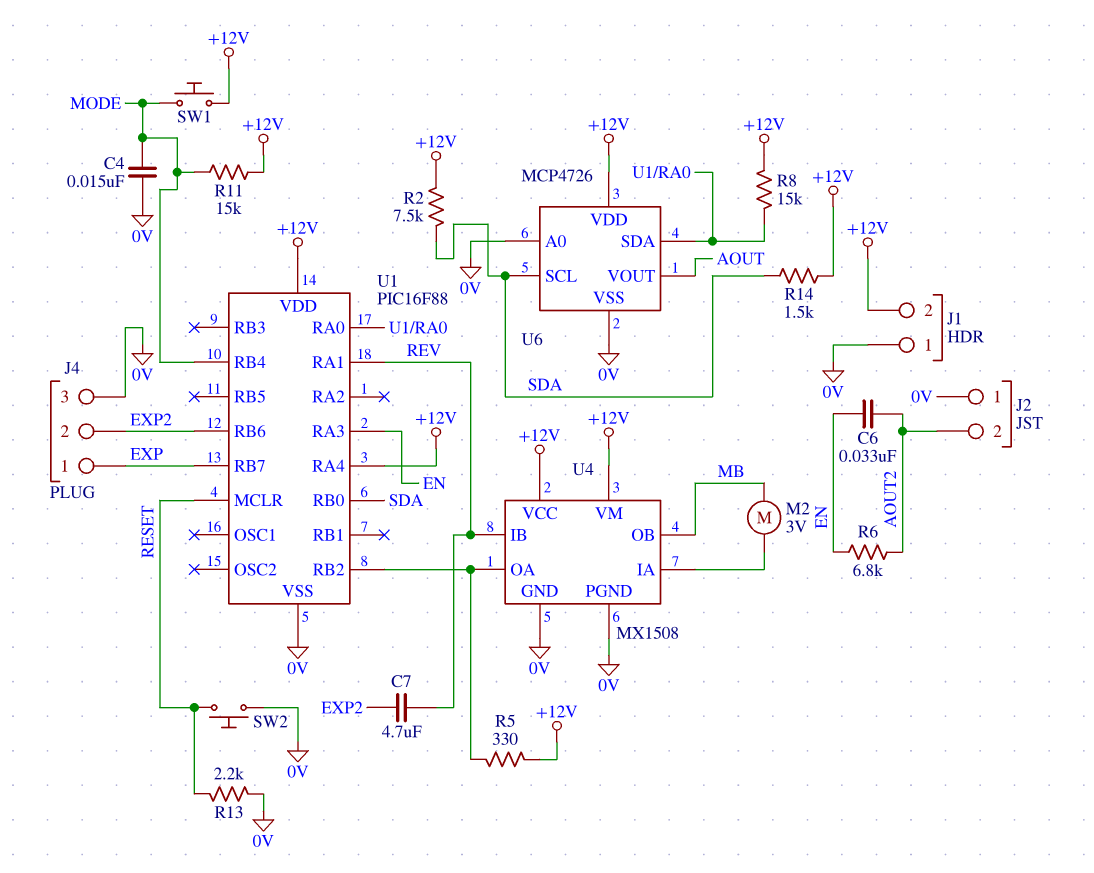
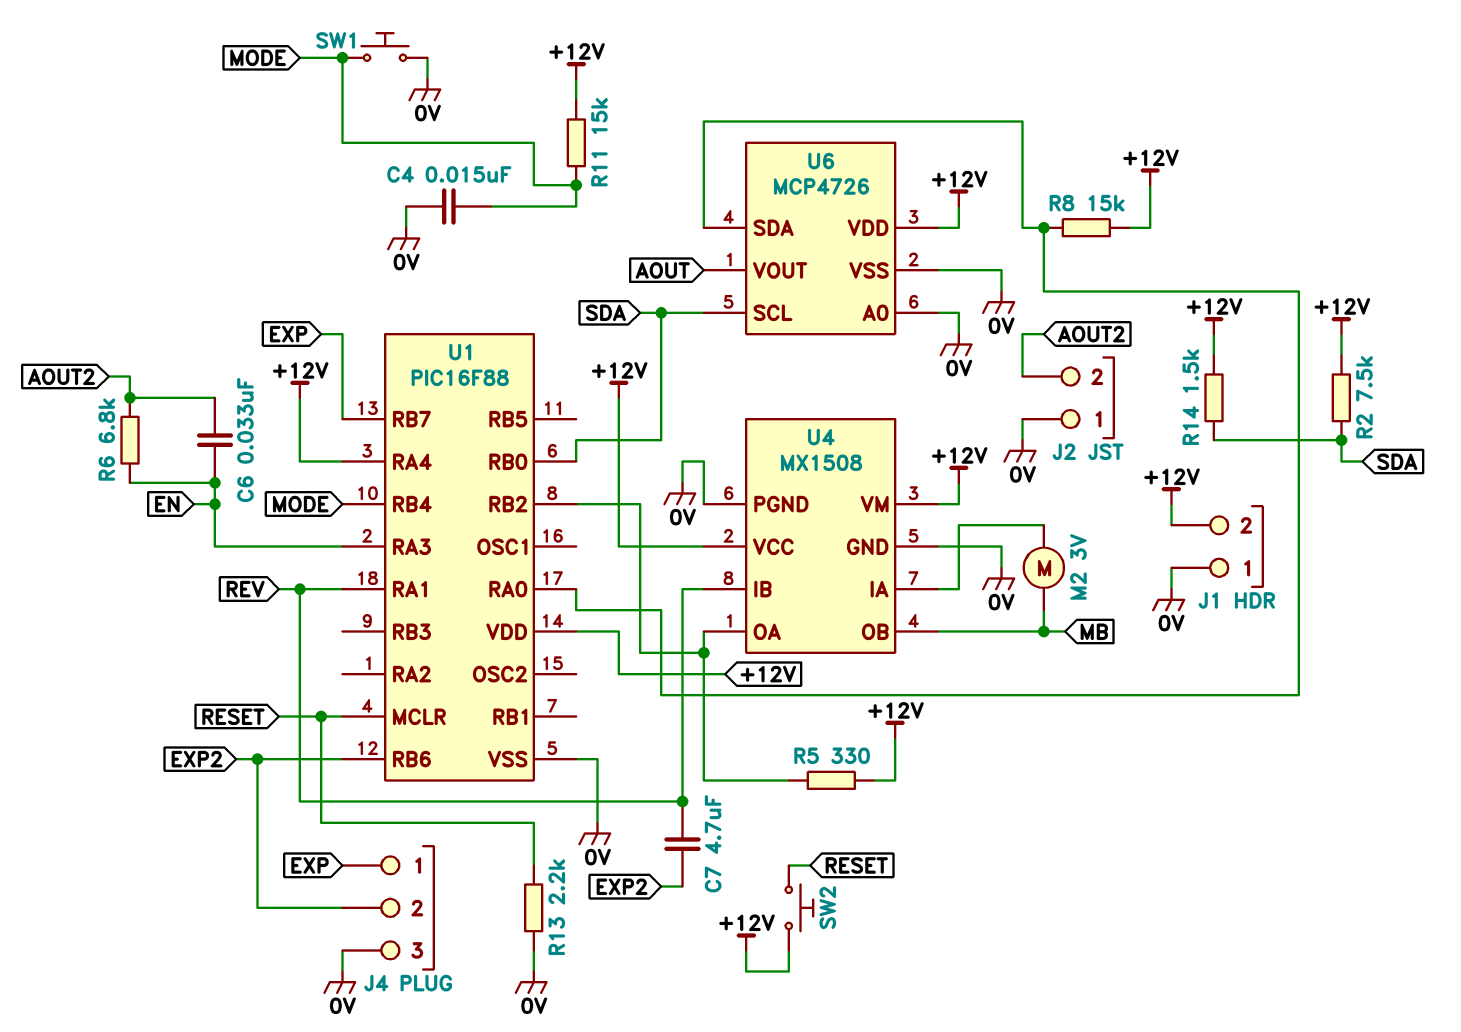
SW1: button (+12V, MODE) -> button (0V, MODE)
SW2: button (0V, RESET) -> button (+12V, RESET)

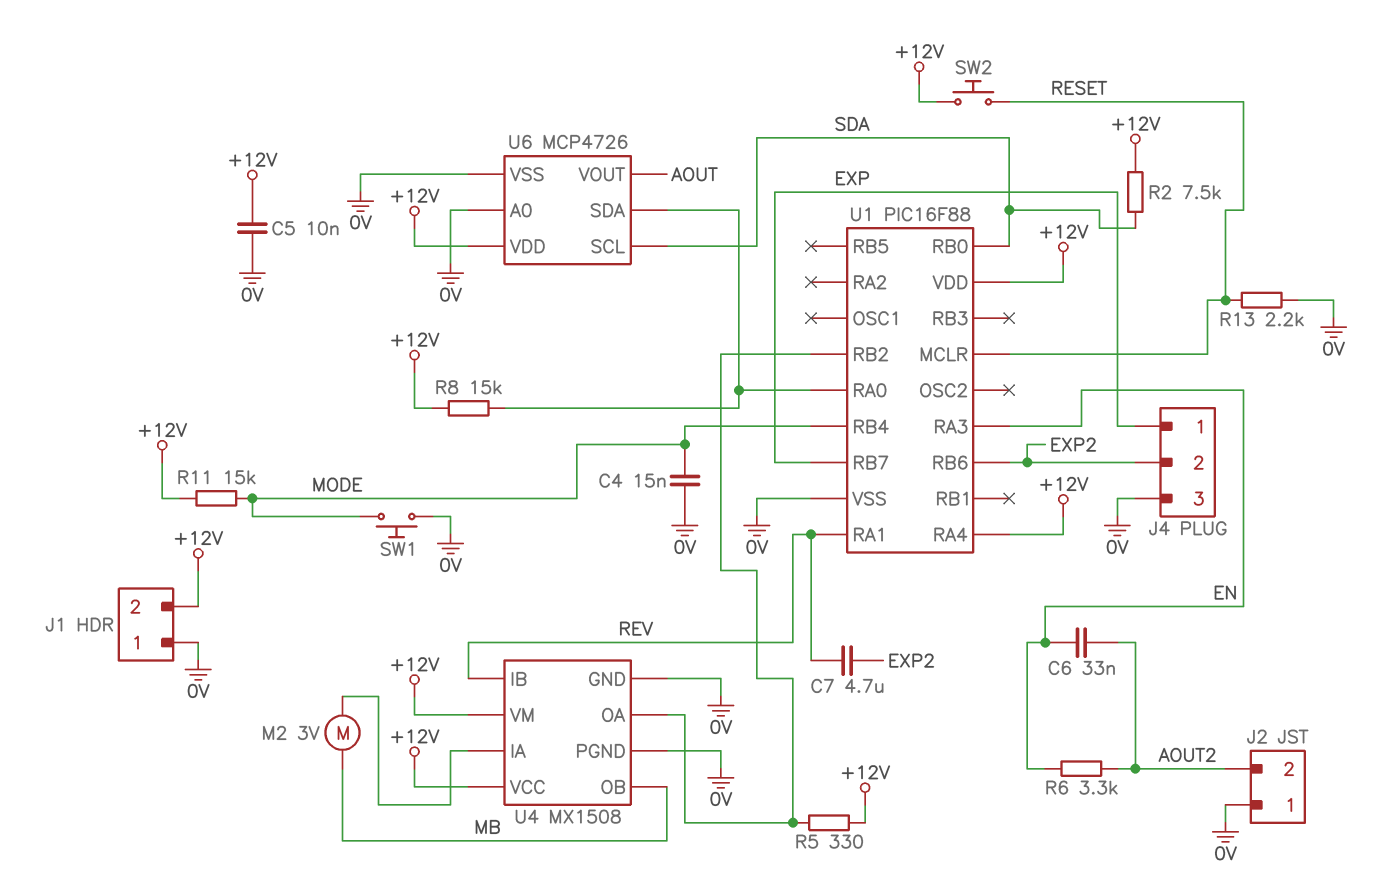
C5: none -> 10nF (+12V, 0V)
R6: 6.8k (AOUT2, EN) -> 3.3k (AOUT2, EN)
R14: 1.5k (+12V, SDA) -> none

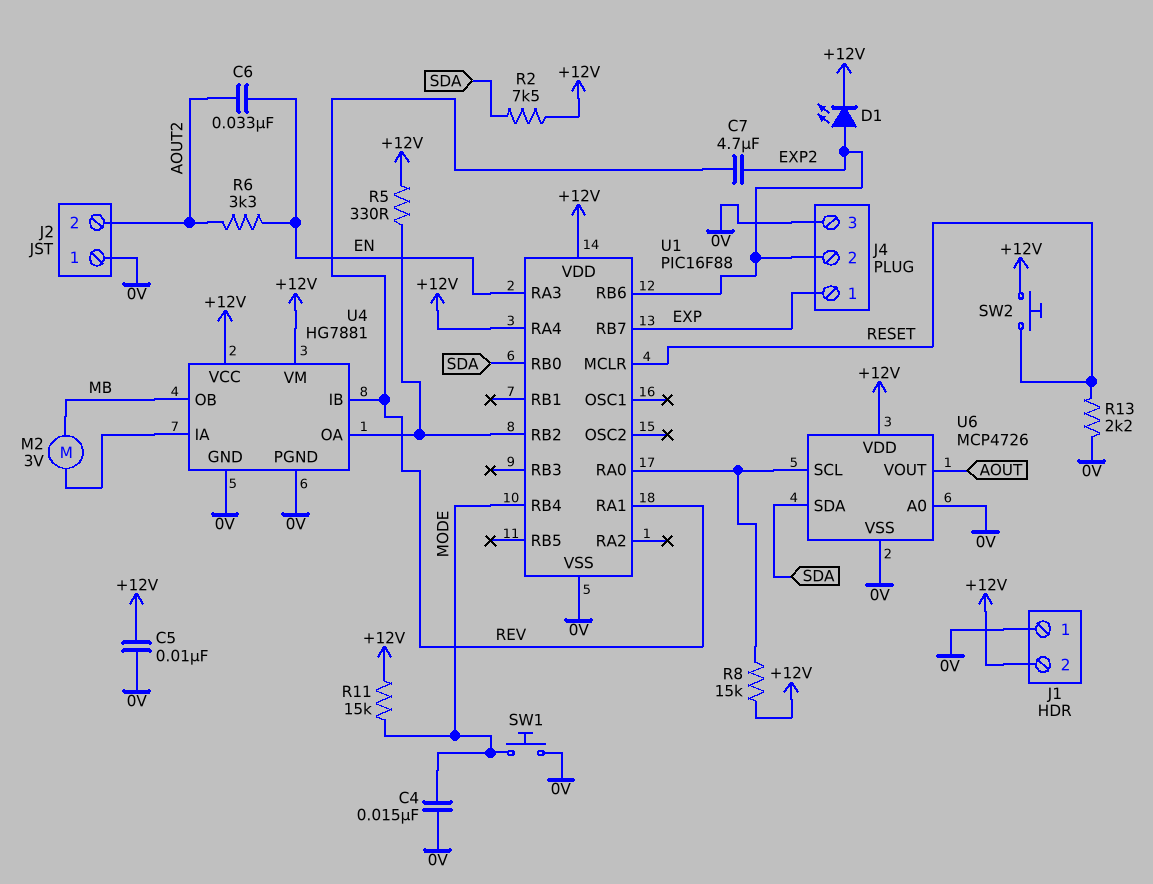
D1: none -> LED (A EXP2, K +12V)
U4: MX1508 -> HG7881
U6 pin SCL: SDA -> U1/RA0
U6 pin SDA: U1/RA0 -> SDA

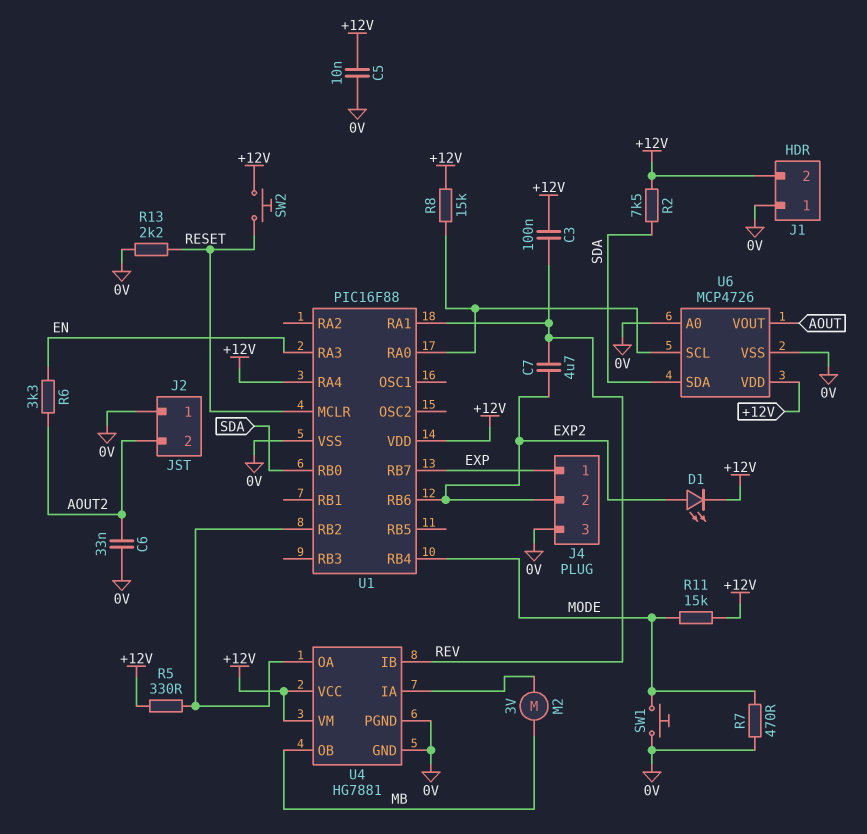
C3: none -> 100nF (+12V, REV)
C4: 15nF (0V, MODE) -> none
C6: 33nF (AOUT2, EN) -> 33nF (0V, AOUT2)
R7: none -> 470 (0V, MODE)

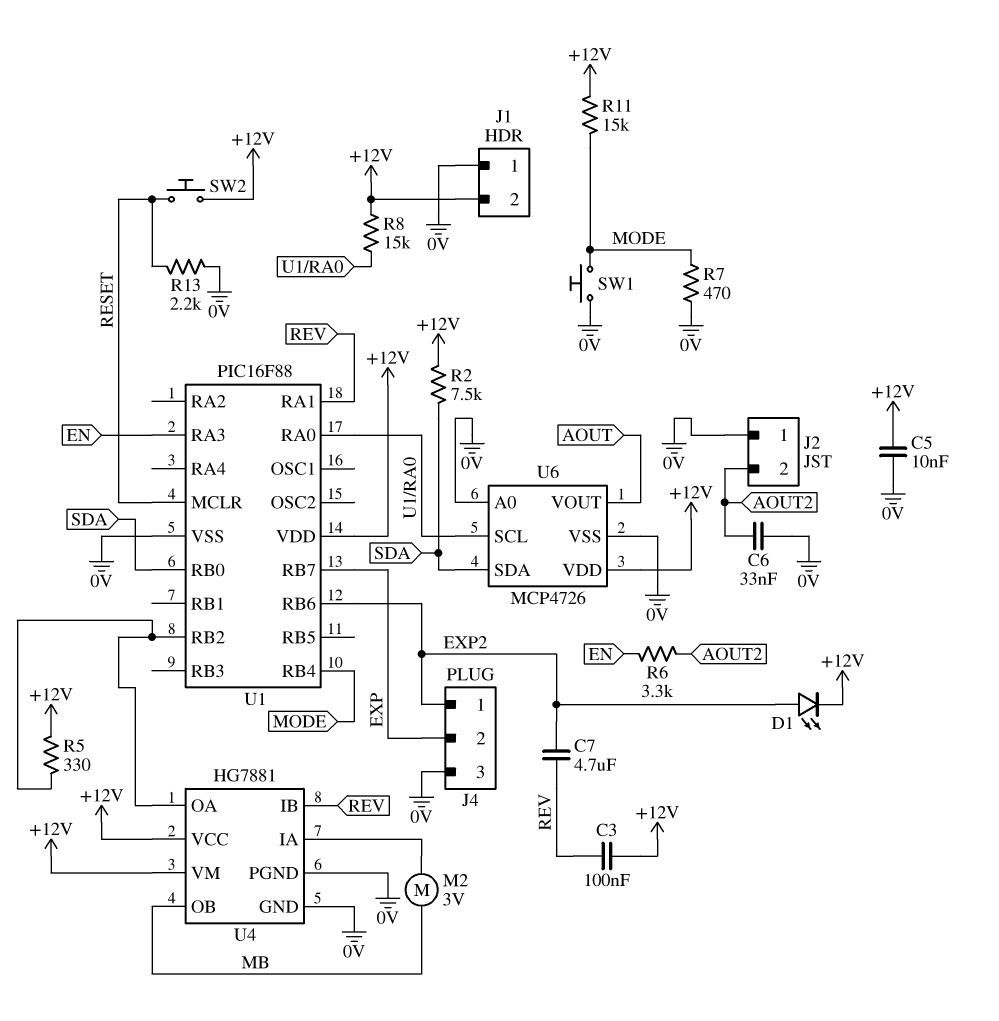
J4 pin 1: EXP -> EXP2
J4 pin 2: EXP2 -> EXP
U1 pin RA4: +12V -> none

